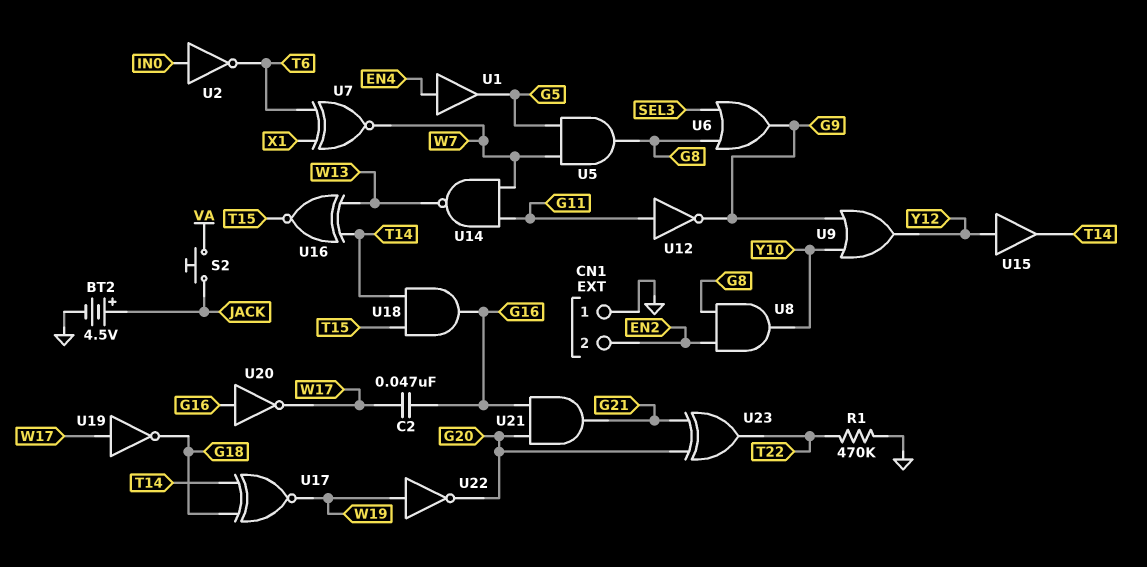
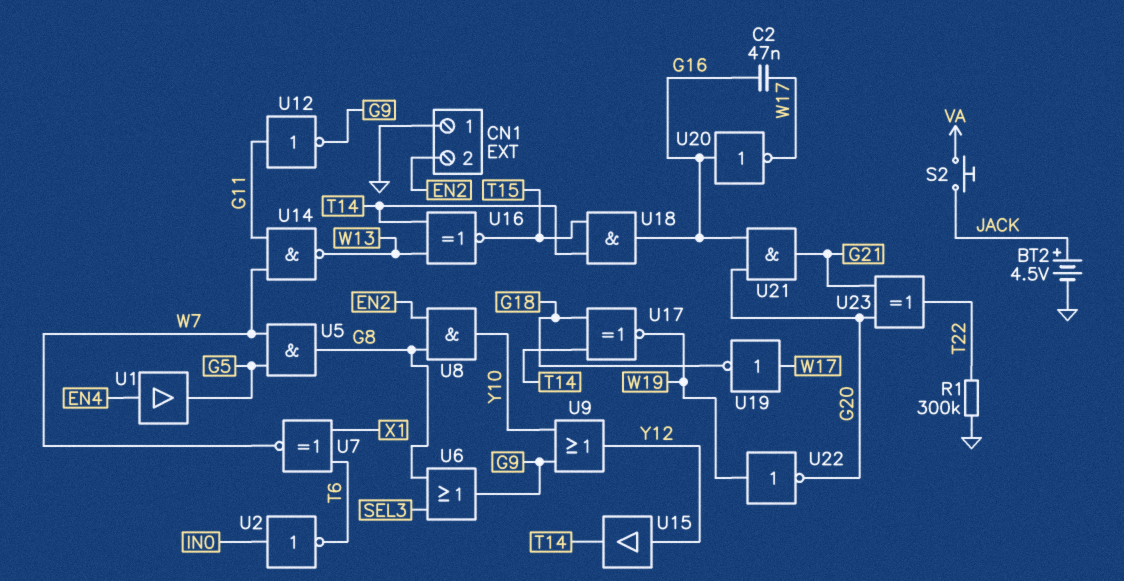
R1: 470k (GND, T22) -> 300k (GND, T22)

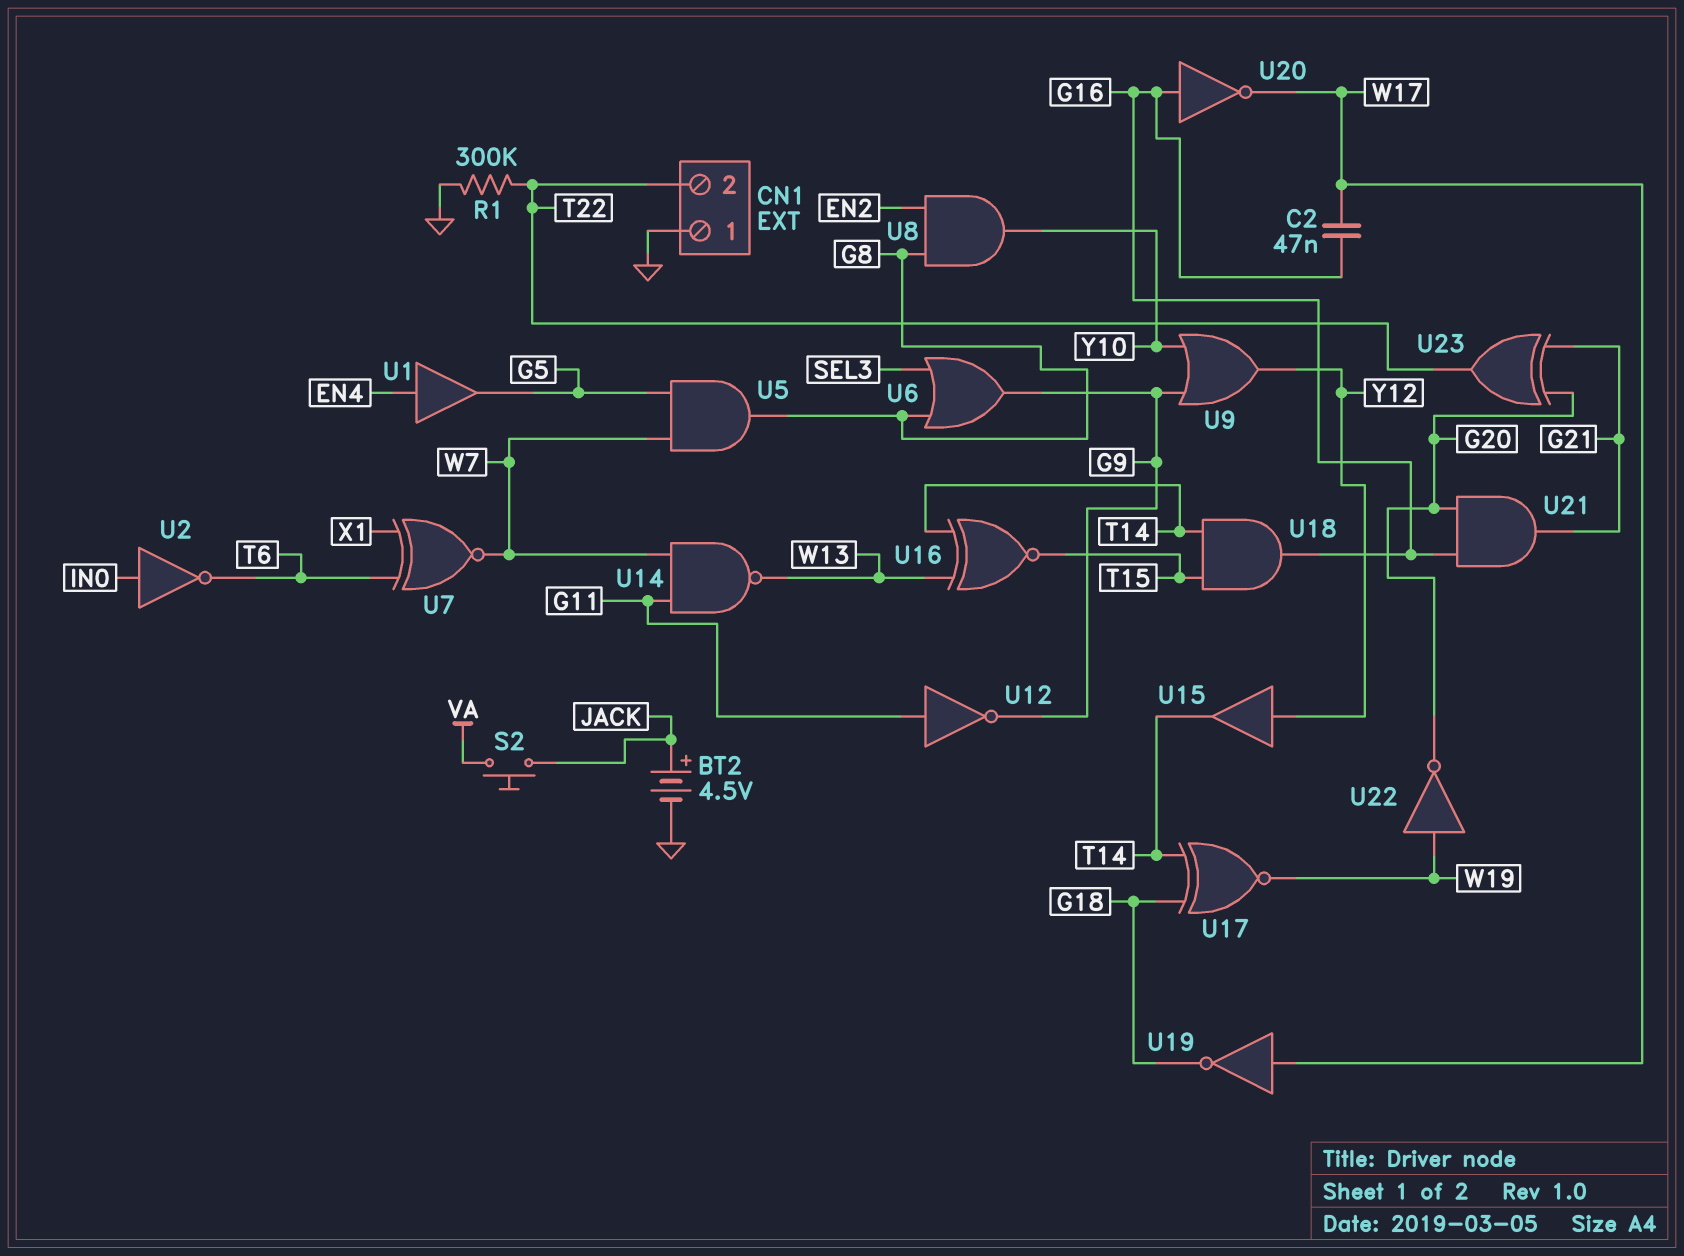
CN1 pin 2: EN2 -> T22

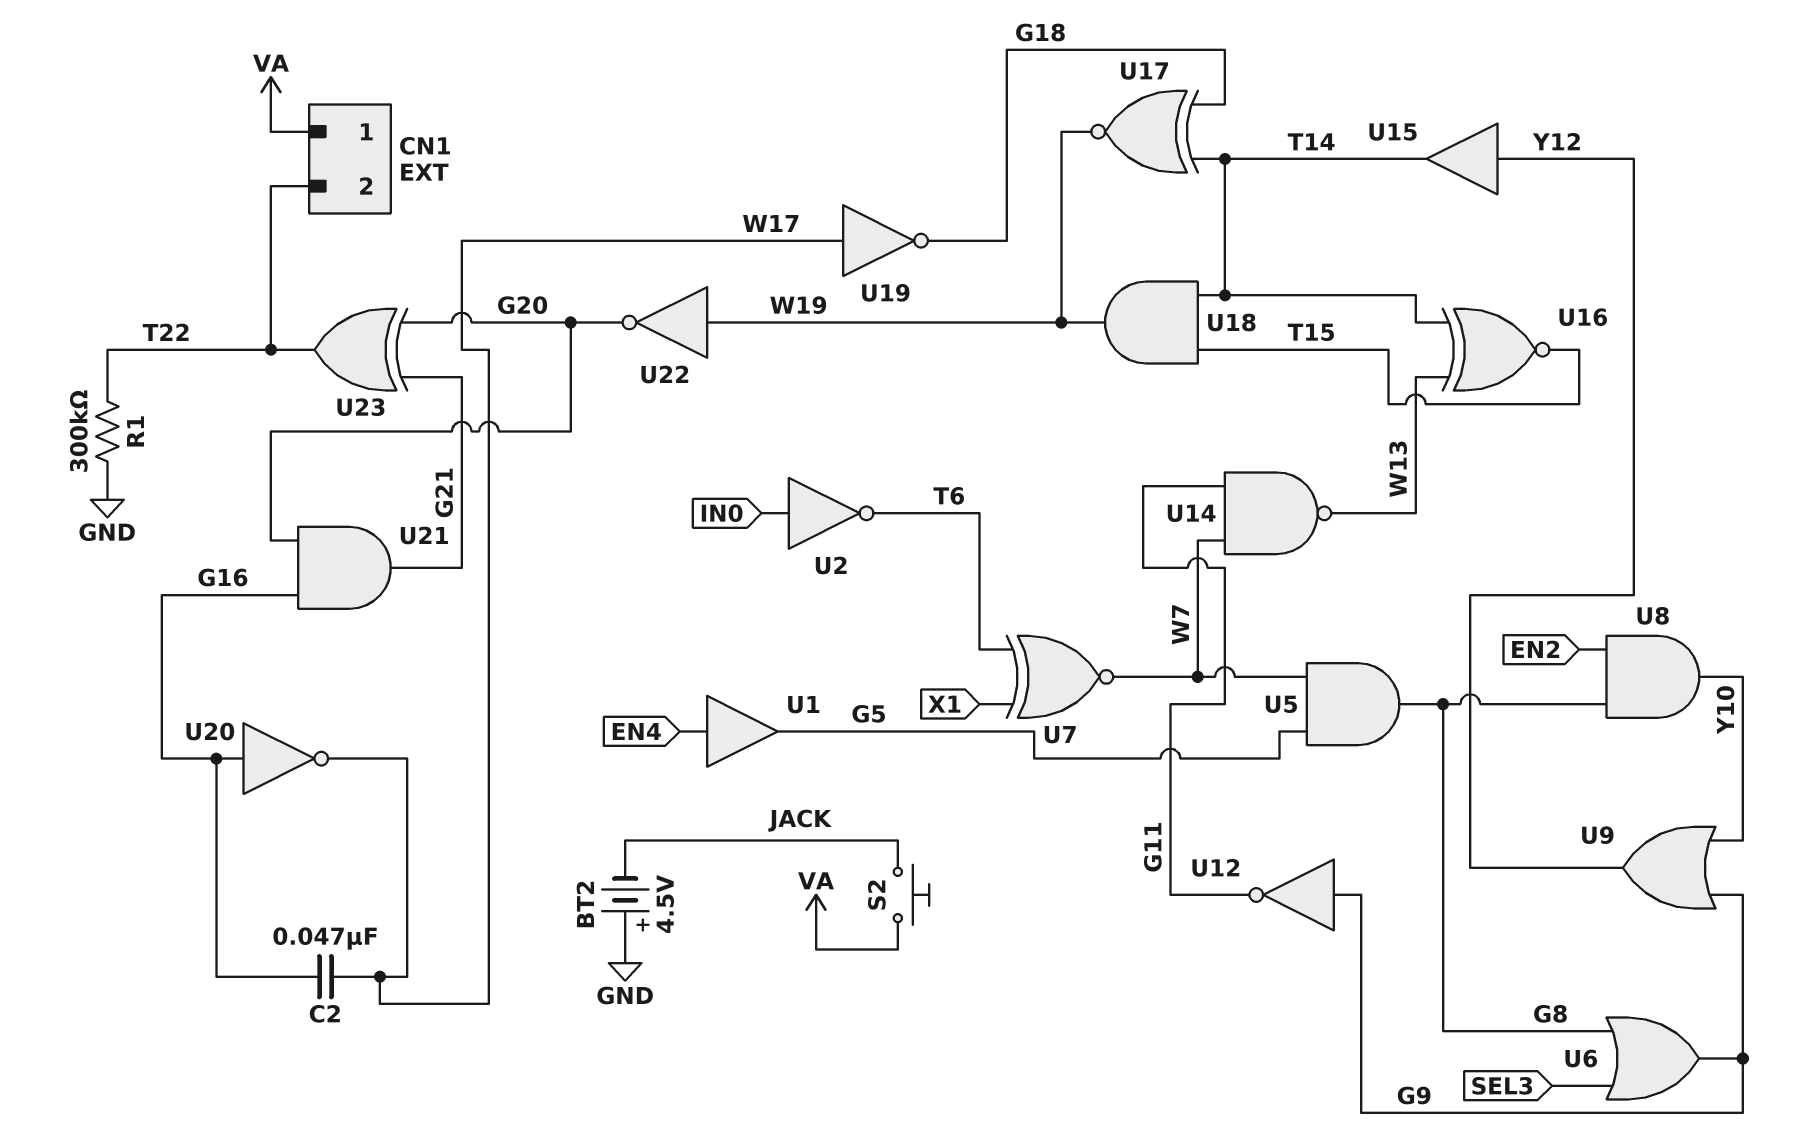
BT2: 4.5V (plus JACK, minus GND) -> 4.5V (plus GND, minus JACK)
CN1 pin 1: GND -> VA
U12: NOT (in G11, out G9) -> NOT (in G9, out G11)
U18: AND (in T14, in T15, out G16) -> AND (in T14, in T15, out W19)

